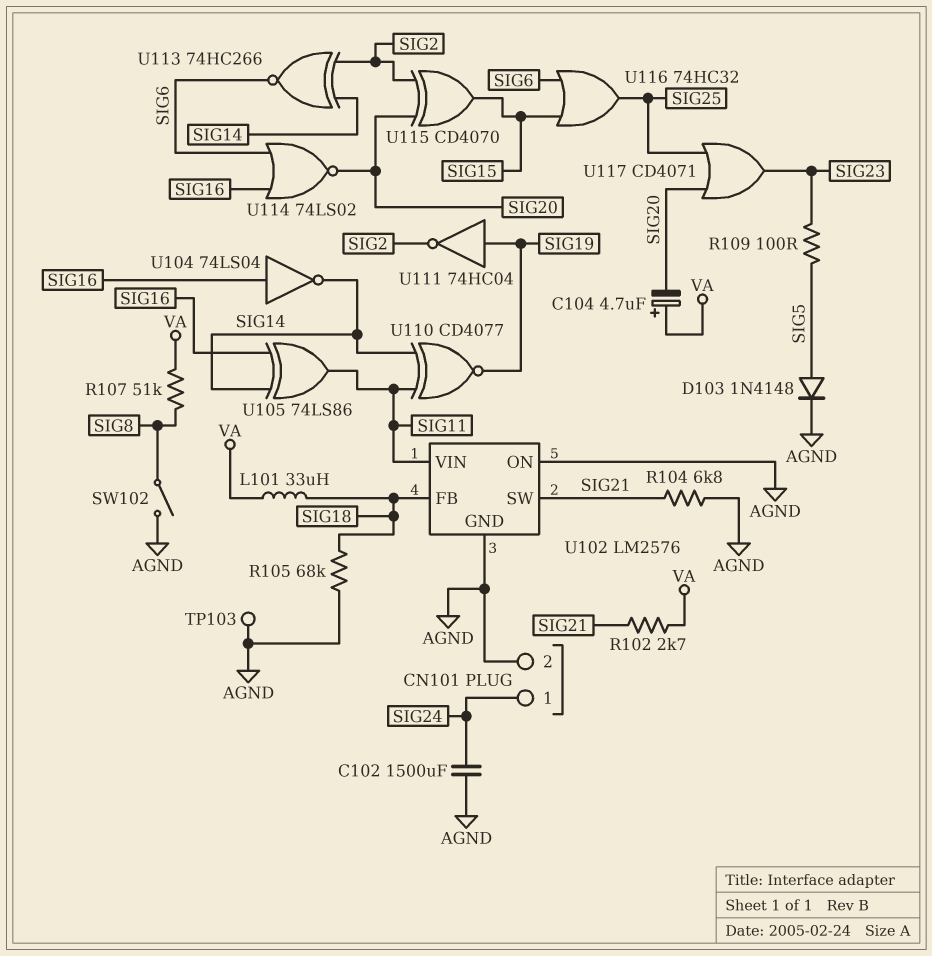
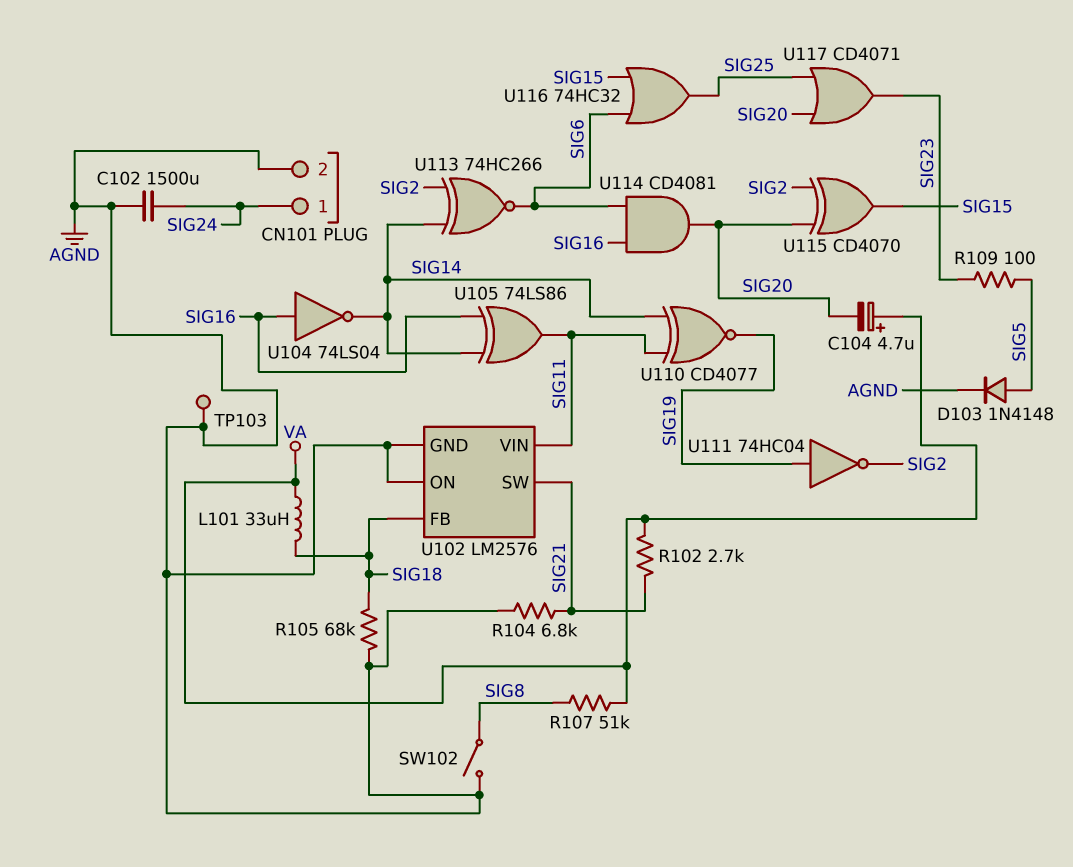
U114: NOR 74LS02 (in SIG6, in SIG16, out SIG20) -> AND CD4081 (in SIG6, in SIG16, out SIG20)

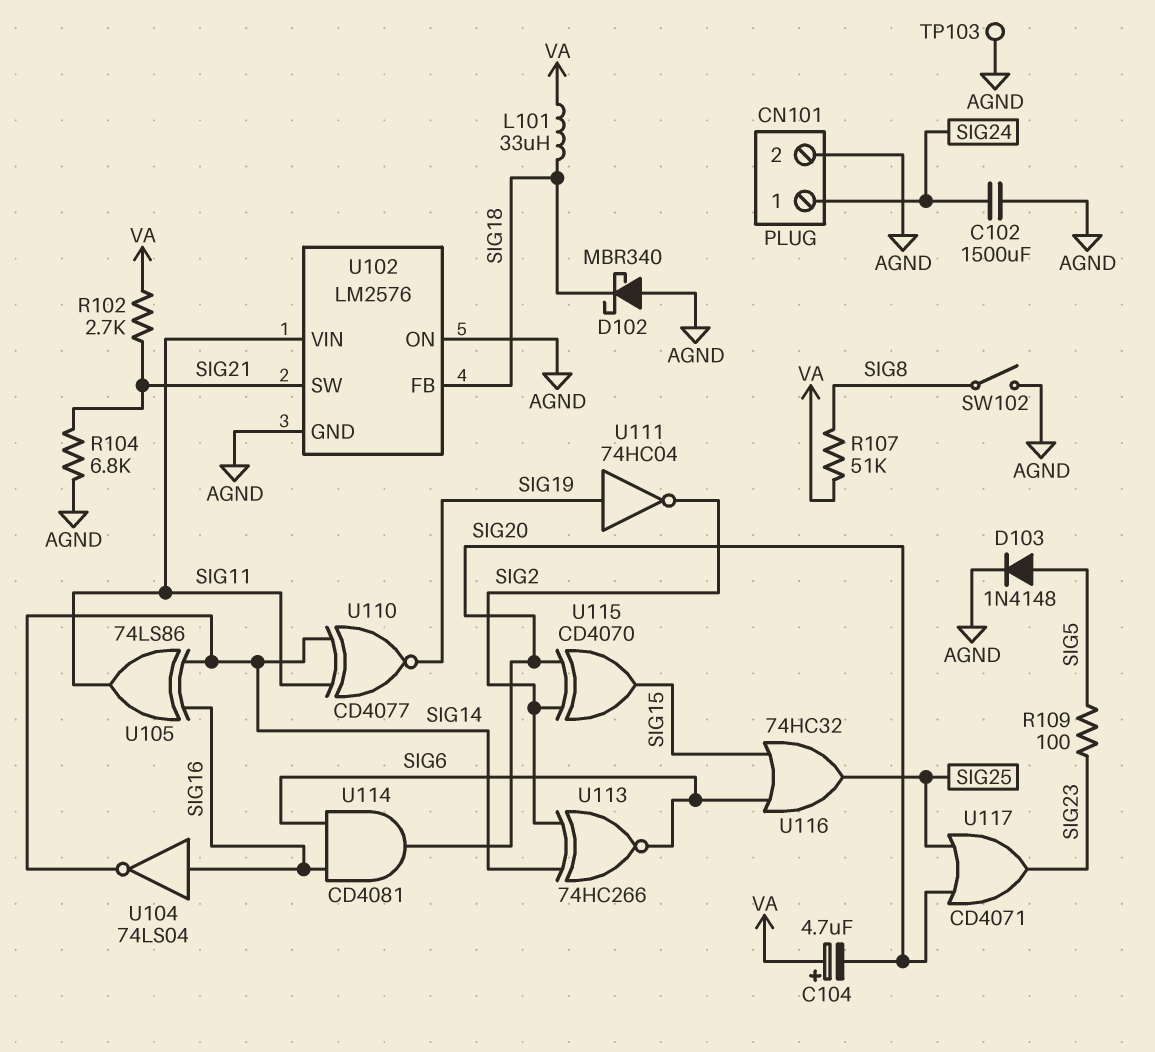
D102: none -> schottky MBR340 (A AGND, K SIG18)
R105: 68k (AGND, SIG18) -> none

